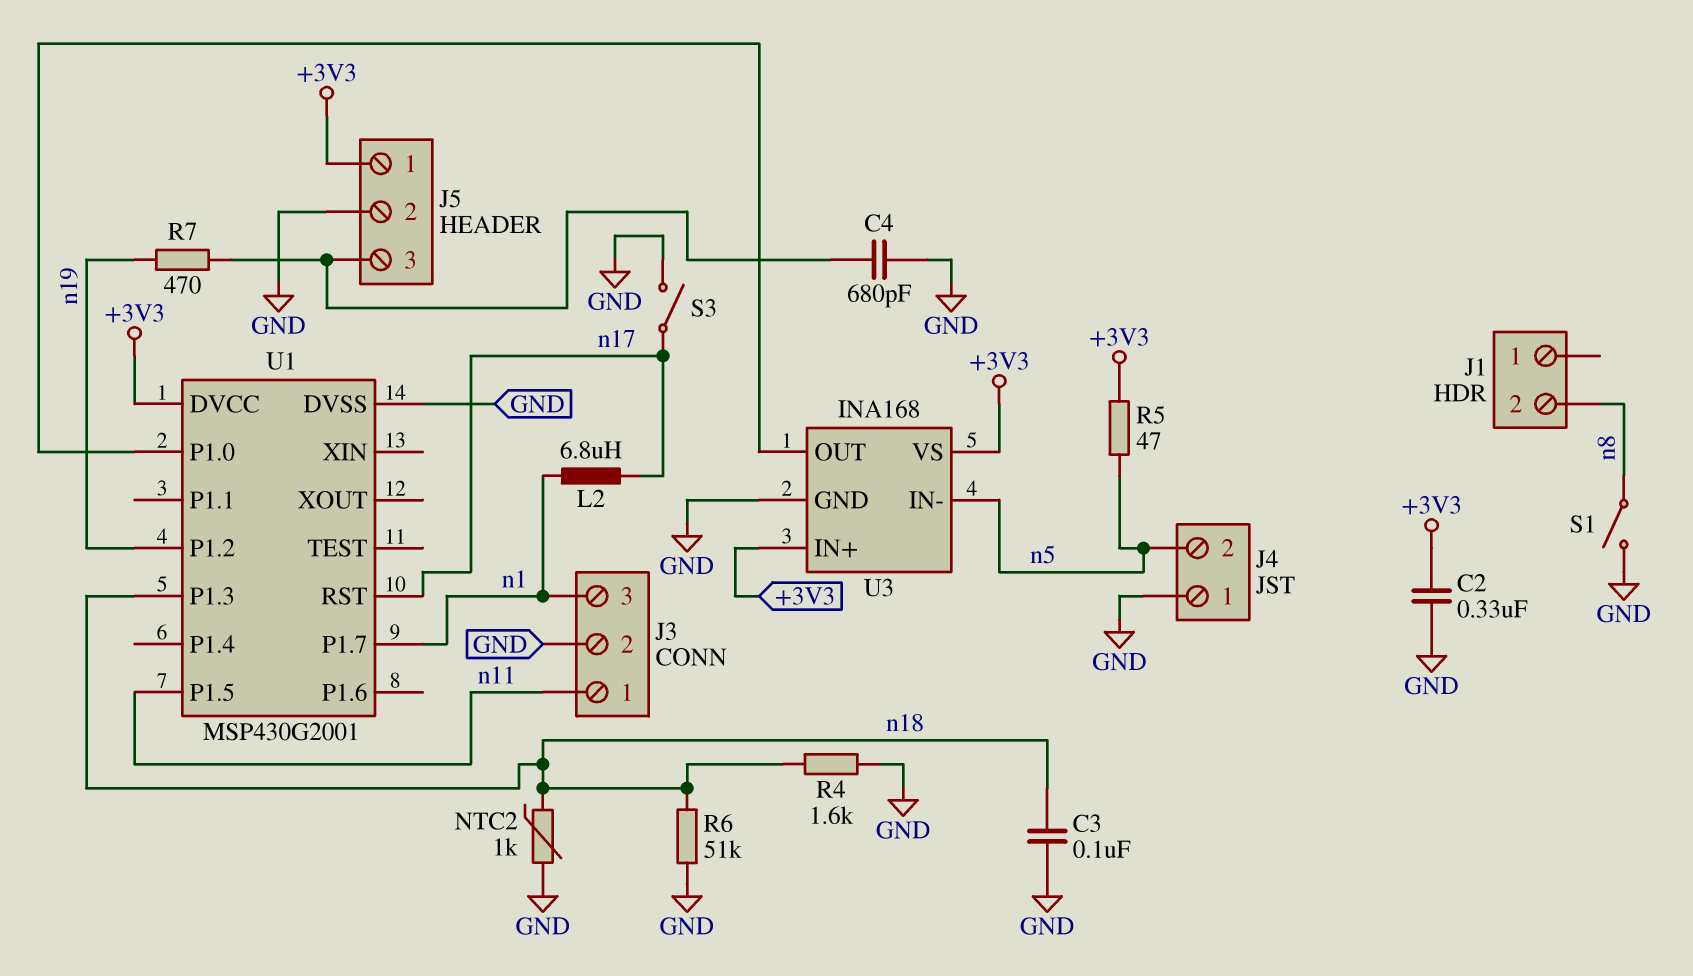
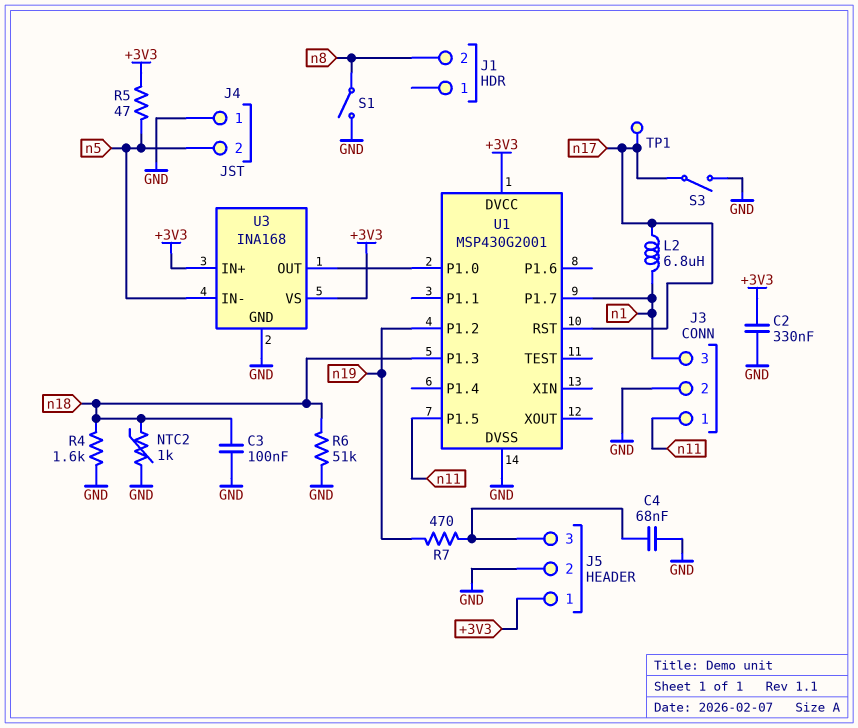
C4: 680pF (GND, J5/3) -> 68nF (GND, J5/3)
TP1: none -> test point (n17)

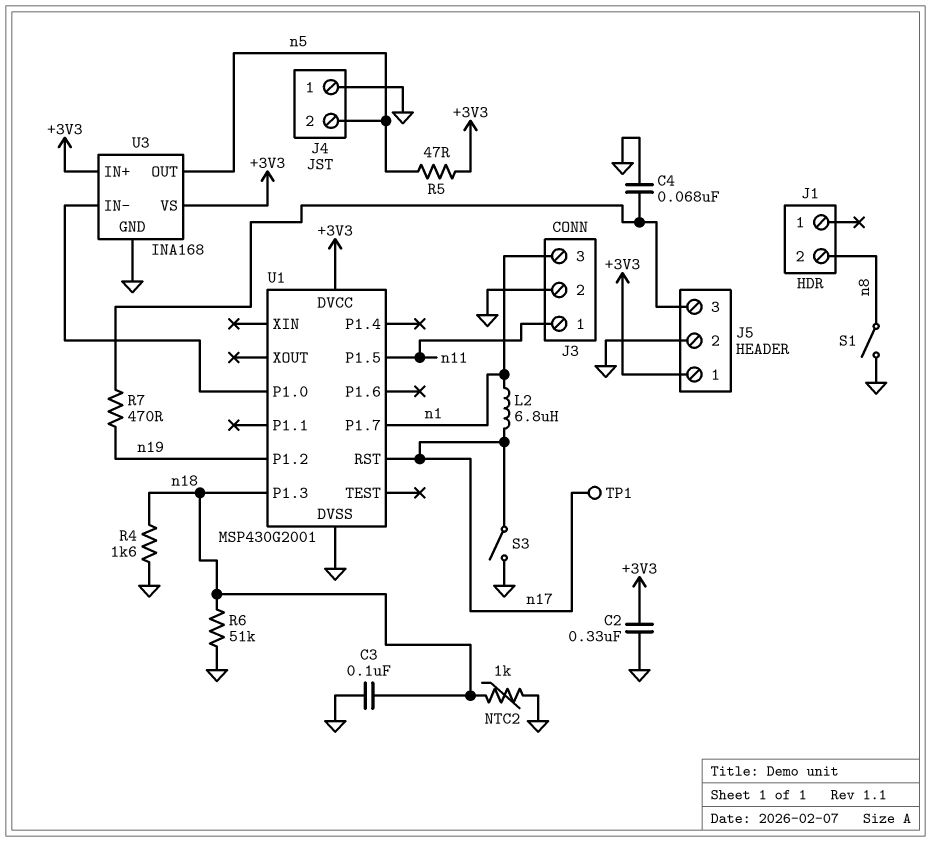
U3 pin IN-: n5 -> U1/P1.0
U3 pin OUT: U1/P1.0 -> n5

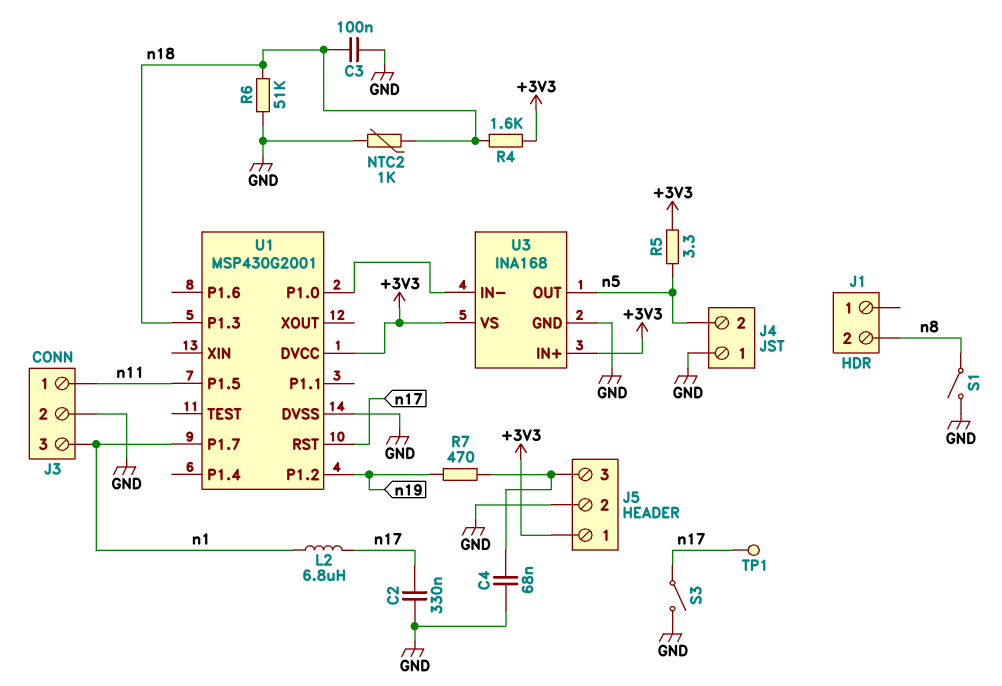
C2: 330nF (+3V3, GND) -> 330nF (GND, n17)
R4: 1.6k (GND, n18) -> 1.6k (+3V3, n18)
R5: 47 (+3V3, n5) -> 3.3 (+3V3, n5)

